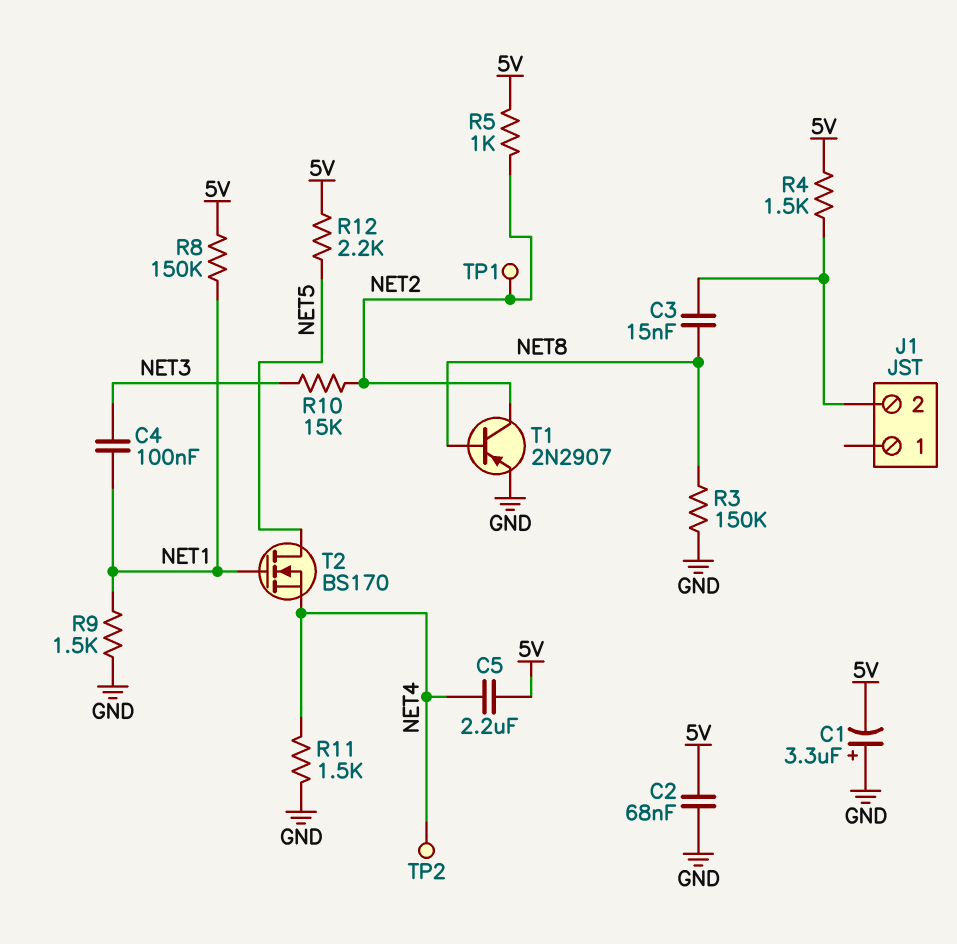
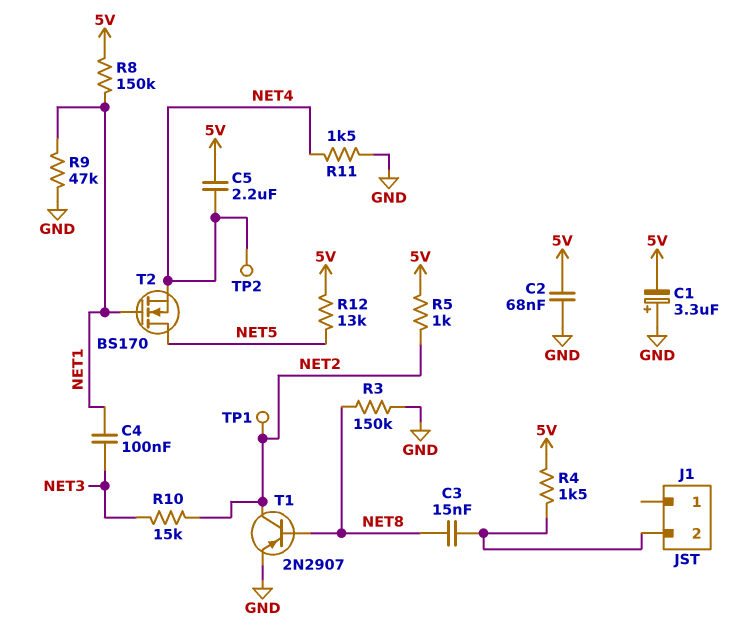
R9: 1.5k (GND, NET1) -> 47k (GND, NET1)
R12: 2.2k (5V, NET5) -> 13k (5V, NET5)

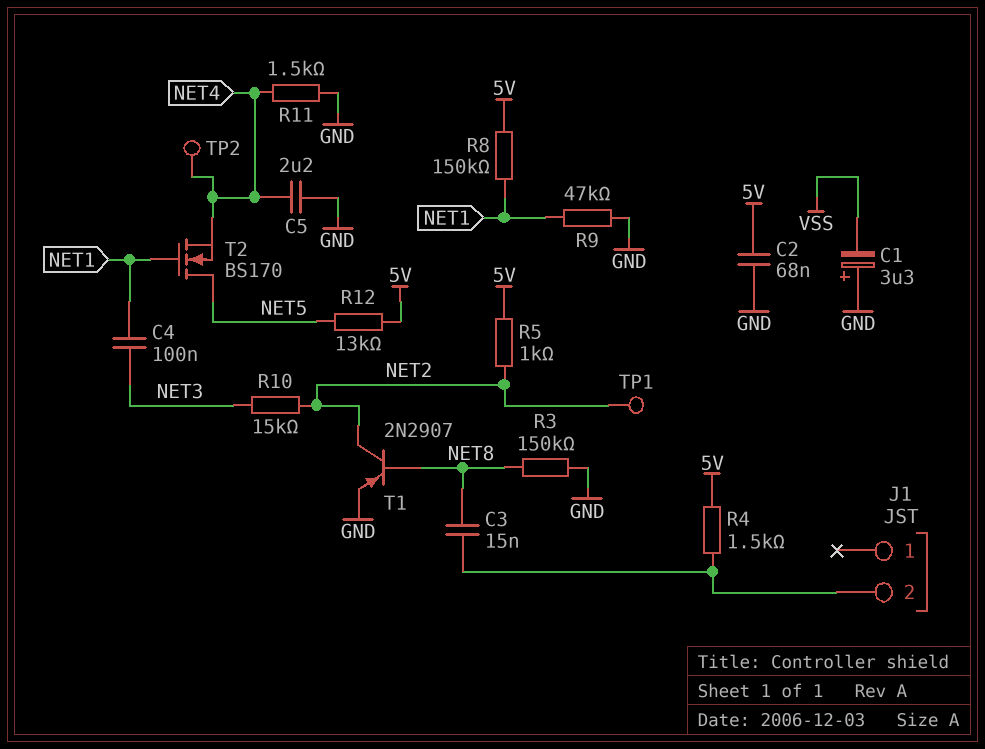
C1: 3.3uF (plus GND, minus 5V) -> 3.3uF (plus GND, minus VSS)
C5: 2.2uF (5V, NET4) -> 2.2uF (GND, NET4)

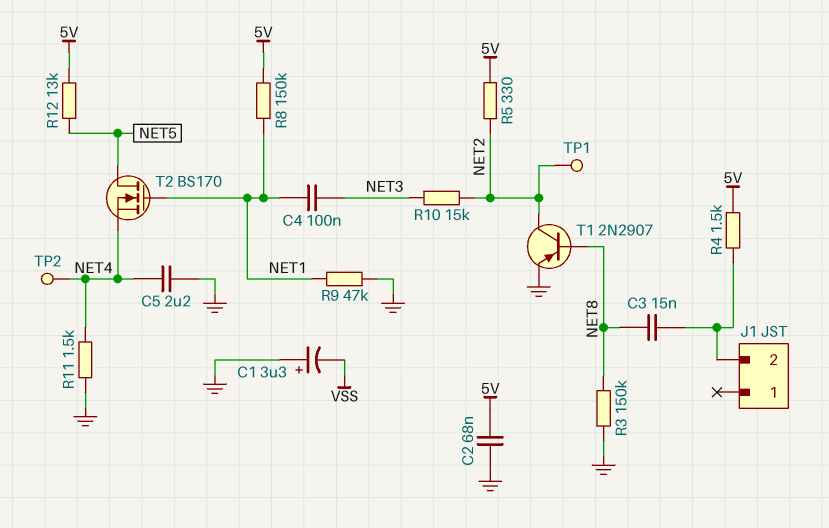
R5: 1k (5V, NET2) -> 330 (5V, NET2)

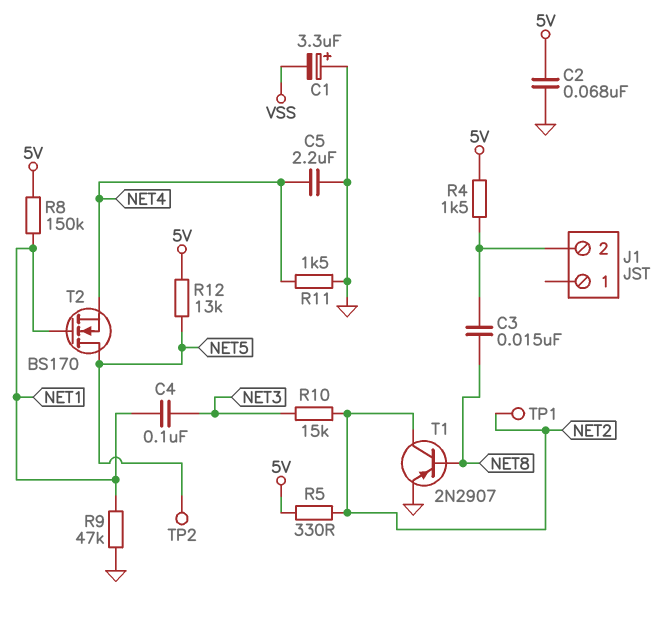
R3: 150k (GND, NET8) -> none
TP2: test point (NET4) -> test point (NET5)

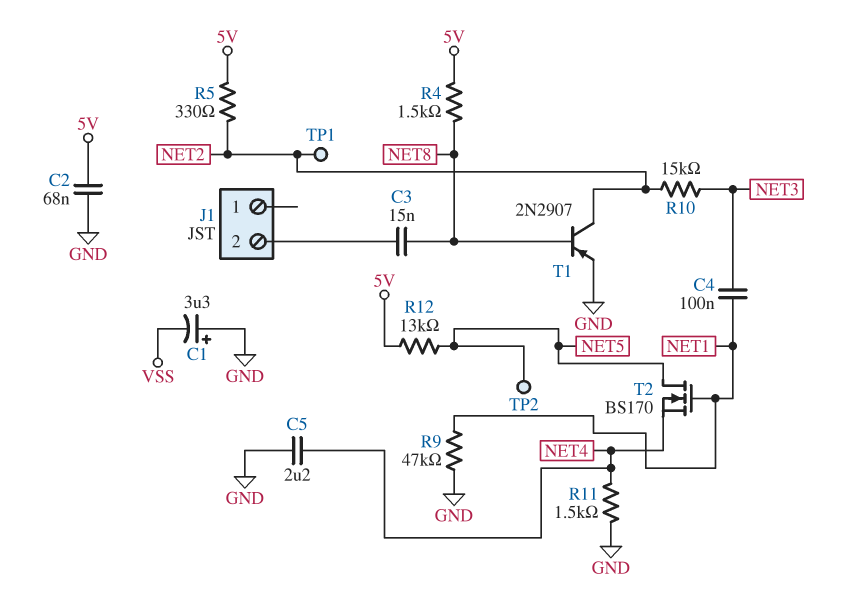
R4: 1.5k (5V, J1/2) -> 1.5k (5V, NET8)
R8: 150k (5V, NET1) -> none

